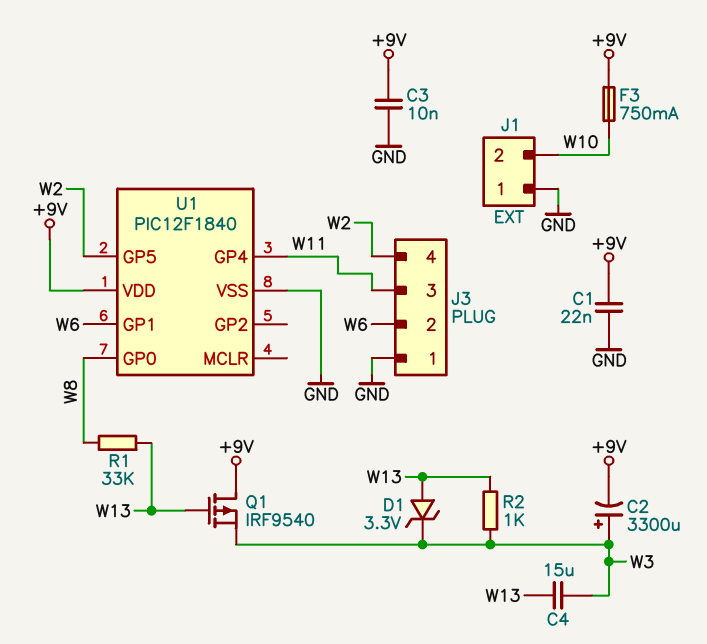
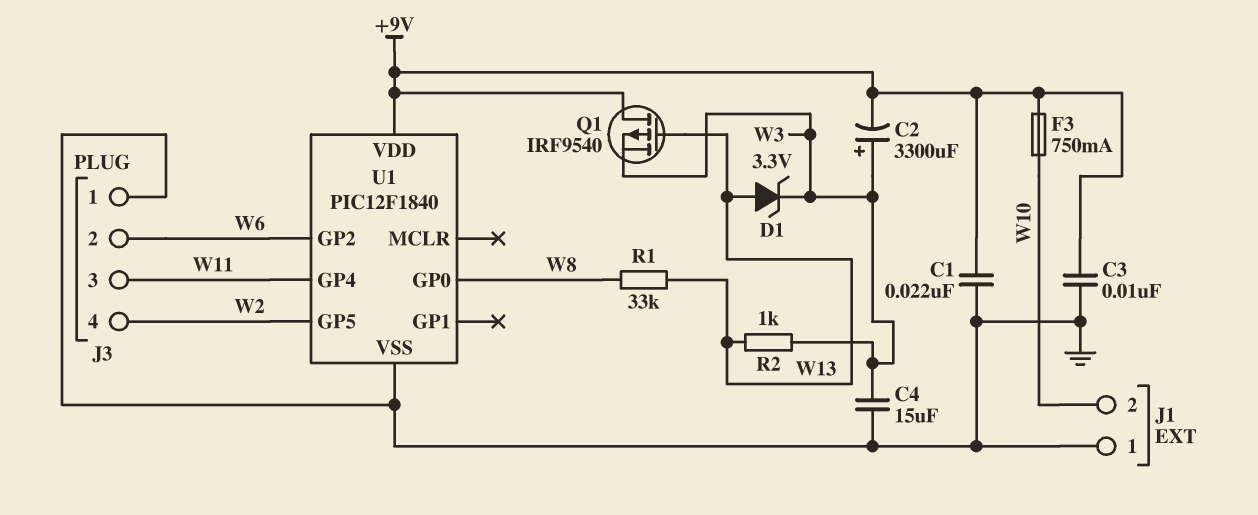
C4: 15uF (W3, W13) -> 15uF (GND, W3)
U1 pin GP1: W6 -> none
U1 pin GP2: none -> W6

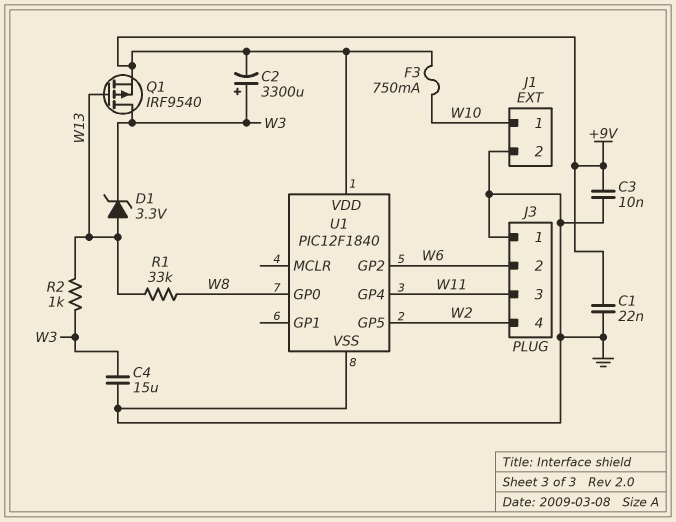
J1 pin 1: GND -> W10
J1 pin 2: W10 -> GND
Q1: PMOS IRF9540 (G W13, D +9V, S W3) -> PMOS IRF9540 (G W13, D W3, S +9V)

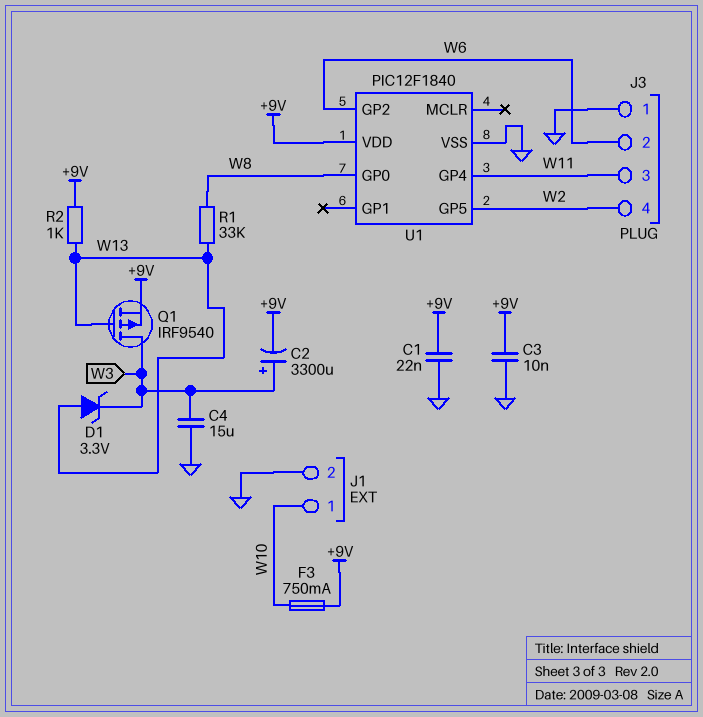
R2: 1k (W3, W13) -> 1k (+9V, W13)

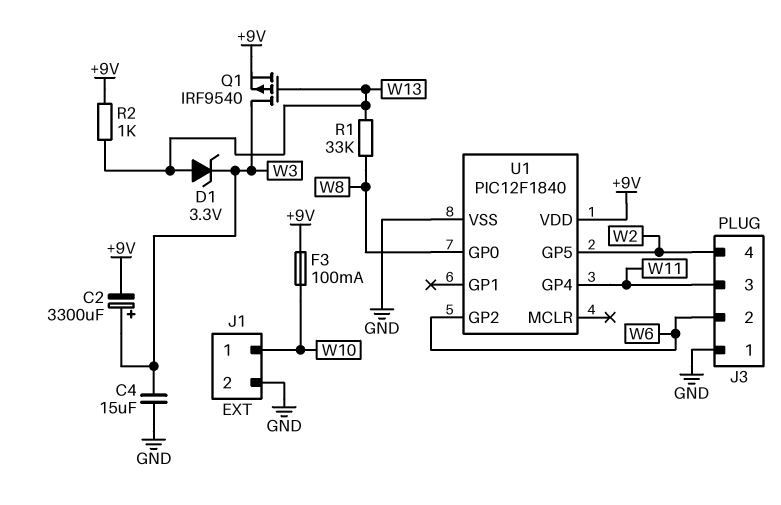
C1: 22nF (+9V, GND) -> none
C3: 10nF (+9V, GND) -> none
F3: 750mA (+9V, W10) -> 100mA (+9V, W10)

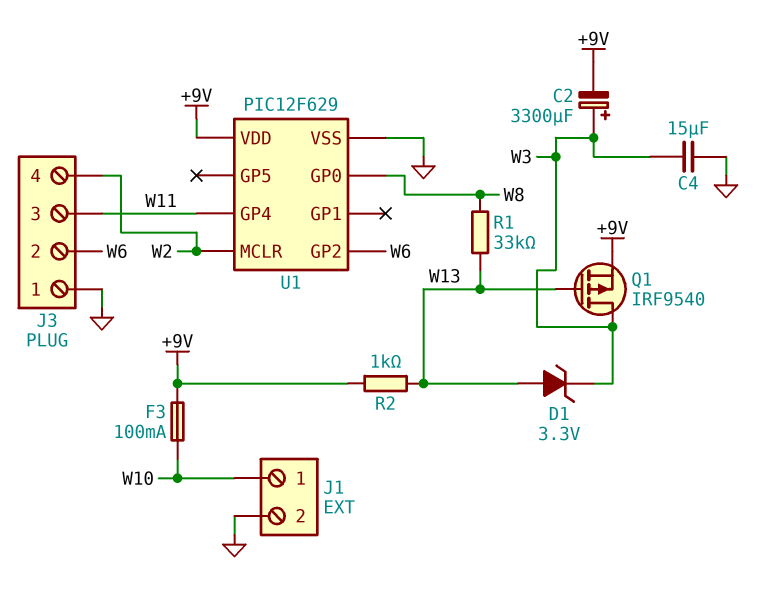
U1: PIC12F1840 -> PIC12F629
U1 pin GP5: W2 -> none
U1 pin MCLR: none -> W2

